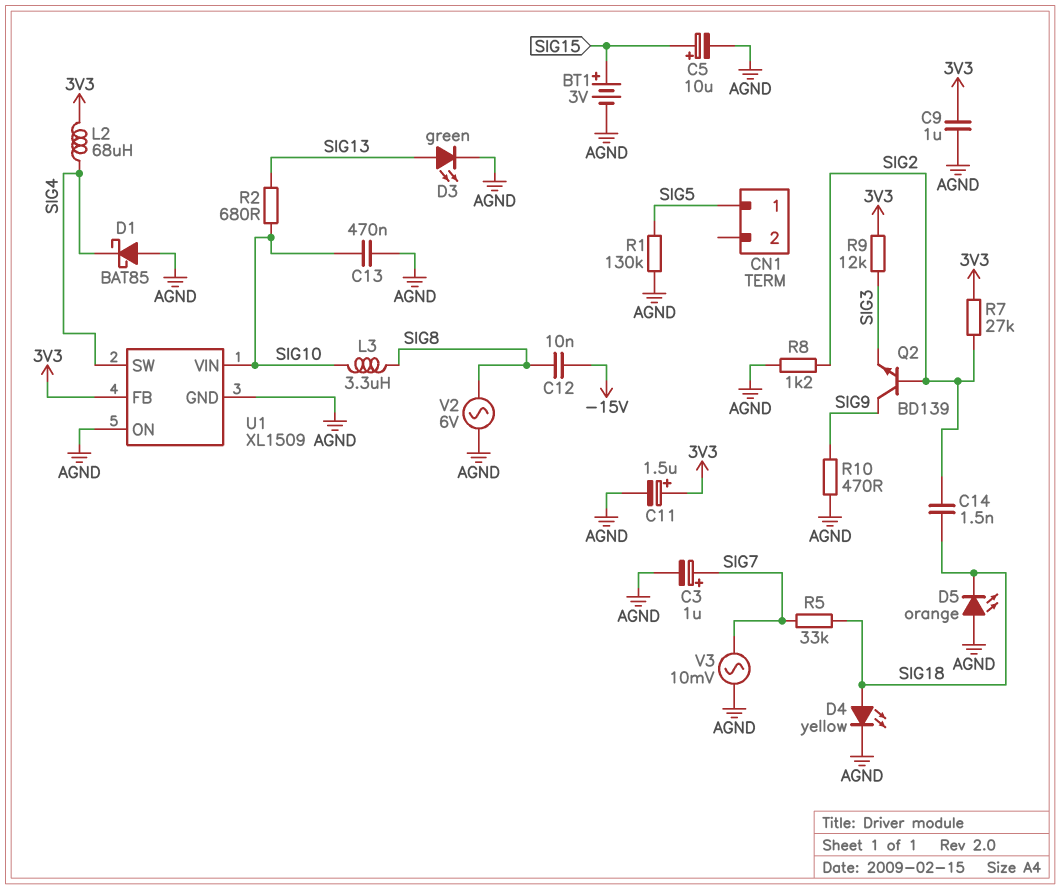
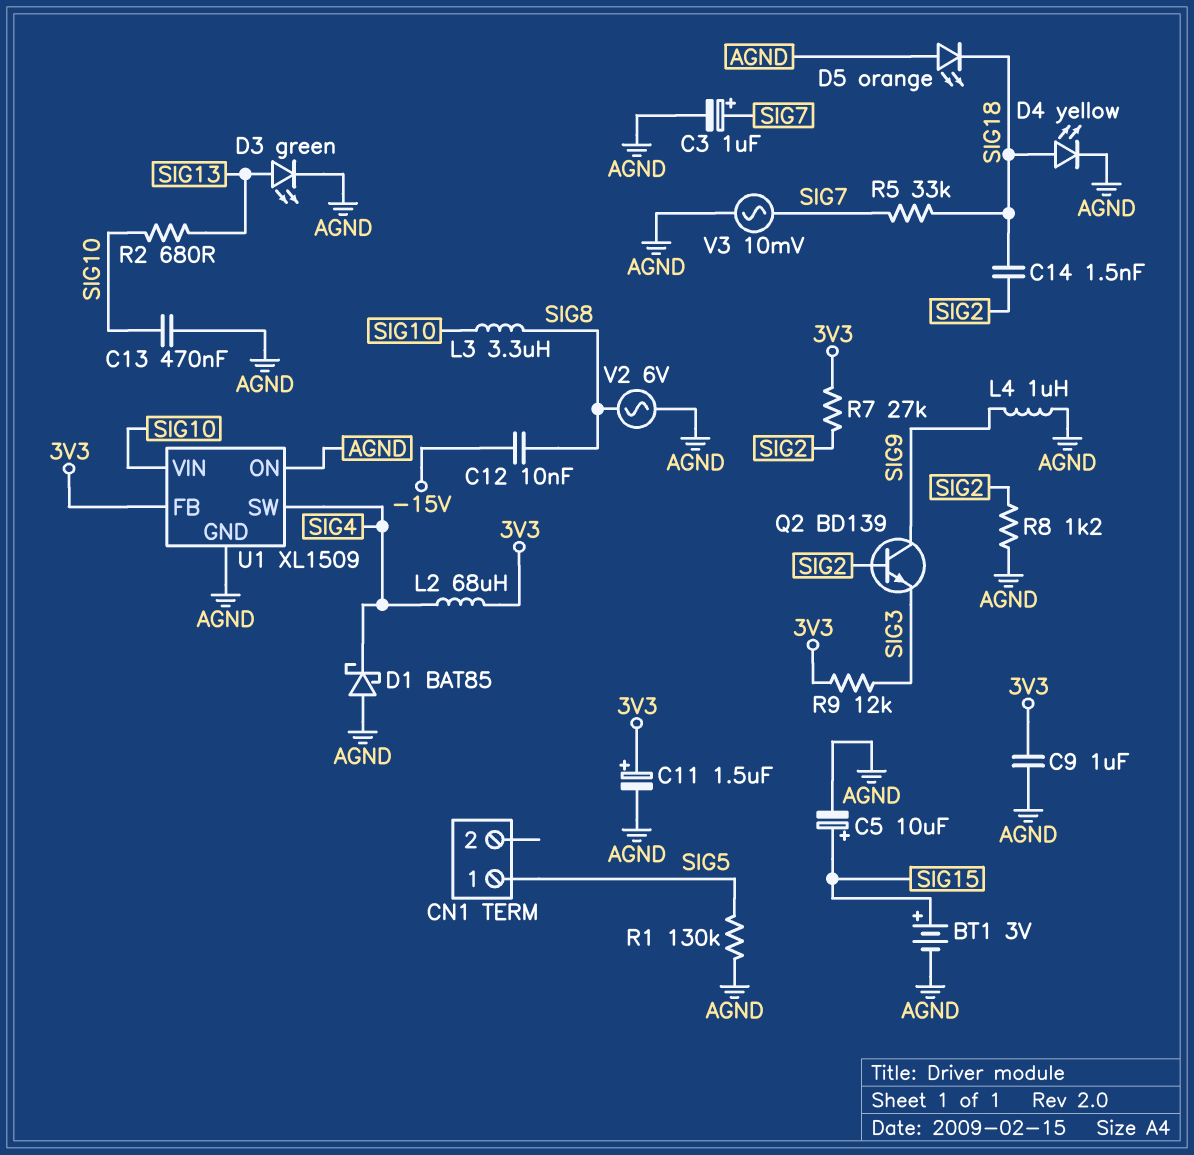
L4: none -> 1uH (AGND, SIG9)
R10: 470 (AGND, SIG9) -> none

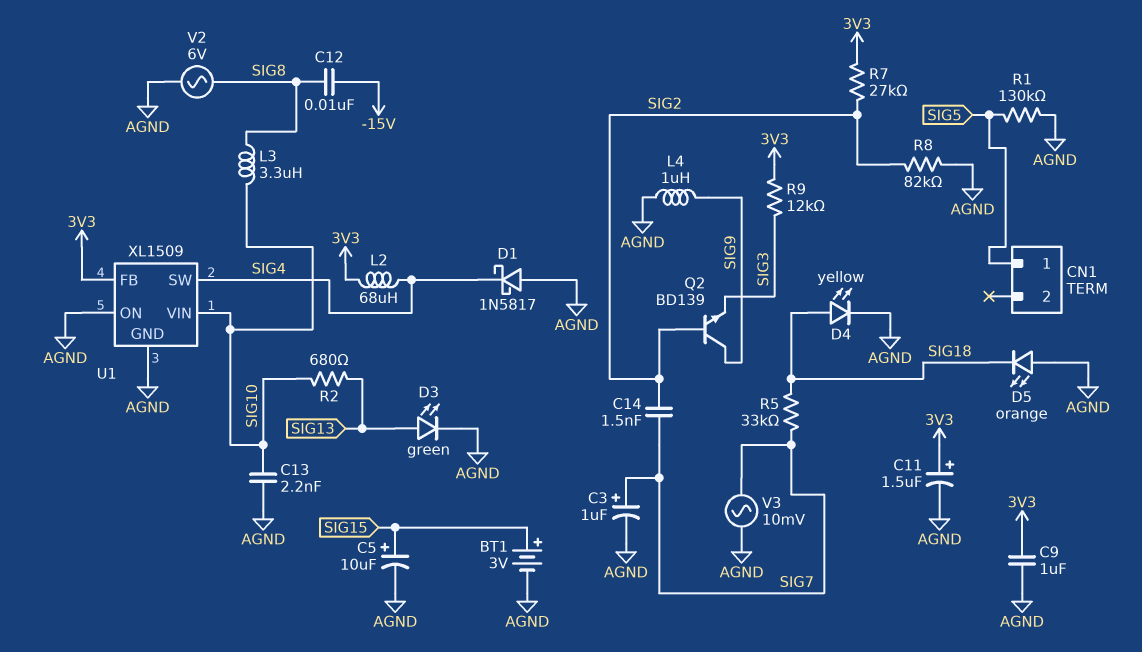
C13: 470nF (AGND, SIG10) -> 2.2nF (AGND, SIG10)
C14: 1.5nF (SIG2, SIG18) -> 1.5nF (SIG2, SIG7)
D1: schottky BAT85 (A AGND, K SIG4) -> schottky 1N5817 (A AGND, K SIG4)
R8: 1.2k (AGND, SIG2) -> 82k (AGND, SIG2)

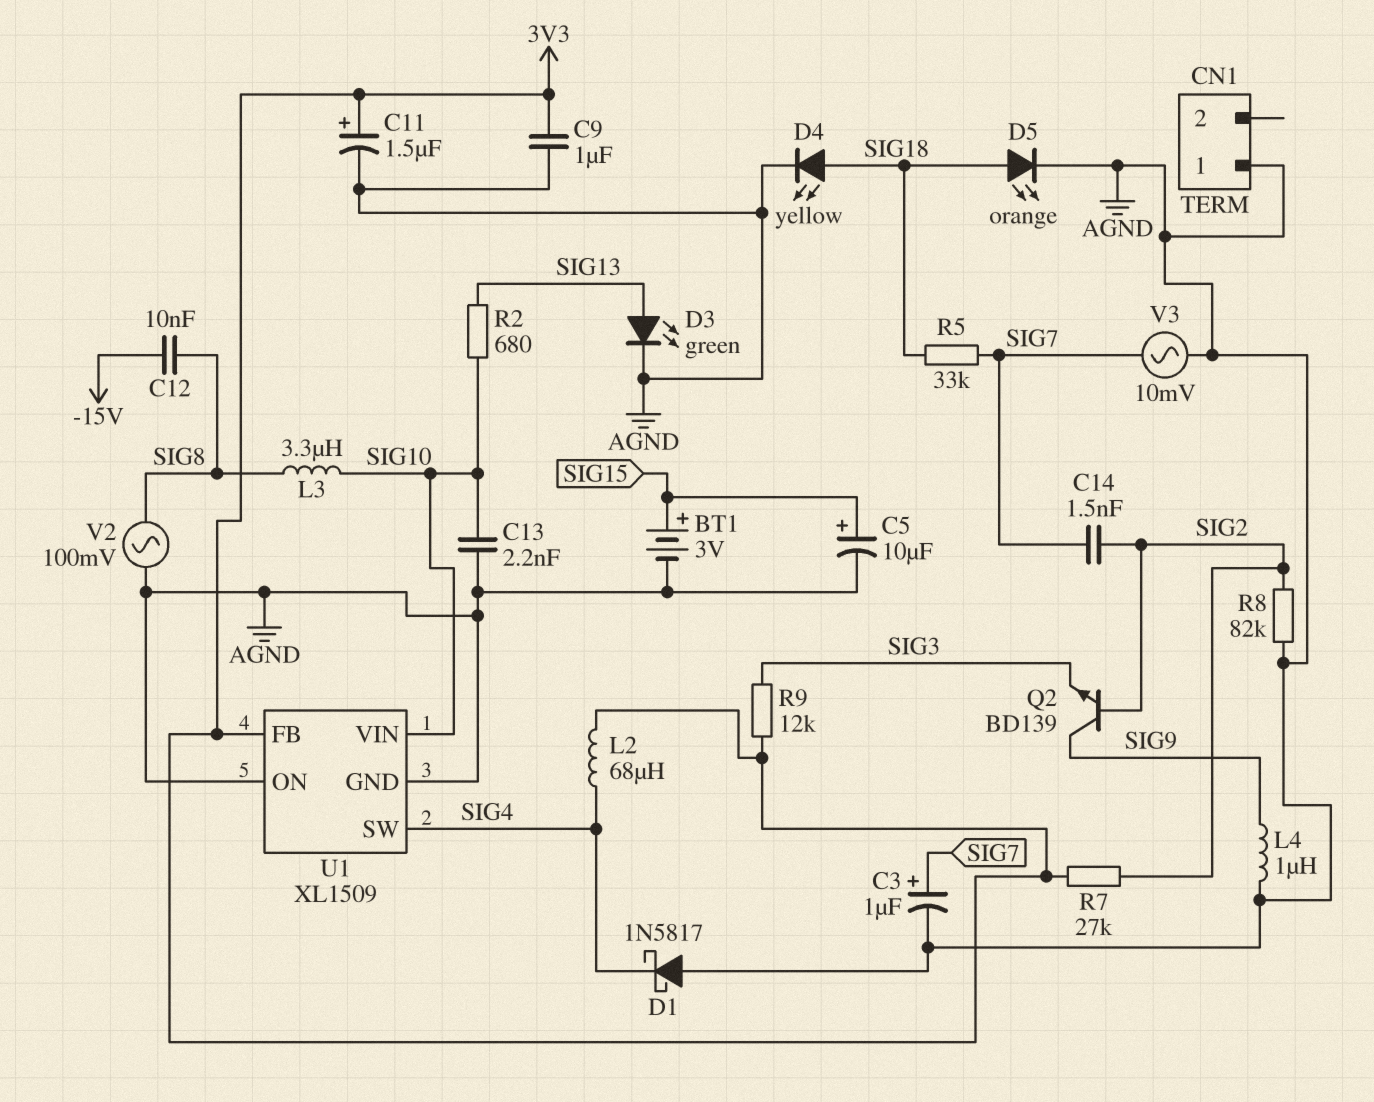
CN1 pin 1: SIG5 -> AGND
D5: LED orange (A AGND, K SIG18) -> LED orange (A SIG18, K AGND)
R1: 130k (AGND, SIG5) -> none
V2: AC 6V (AGND, SIG8) -> AC 100mV (AGND, SIG8)

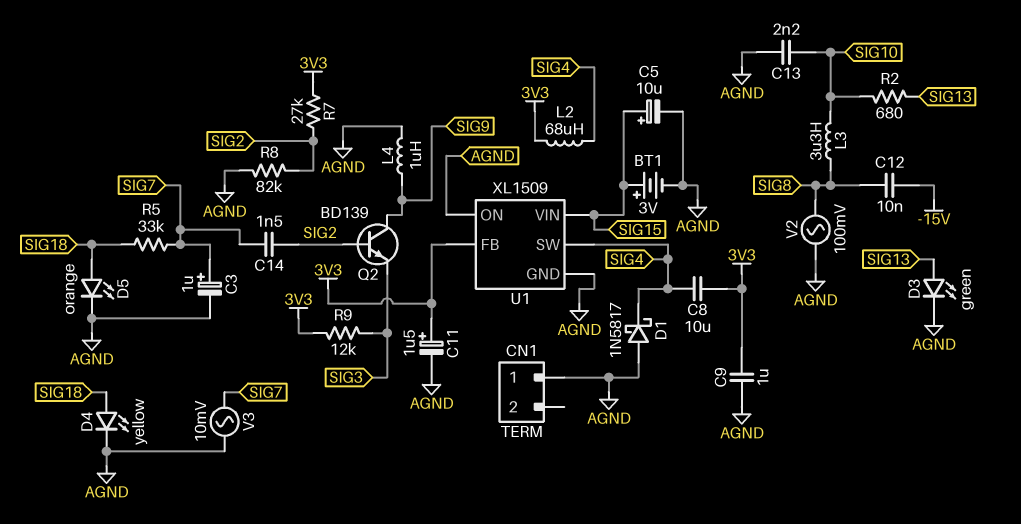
C8: none -> 10uF (3V3, SIG4)
U1 pin VIN: SIG10 -> SIG15

